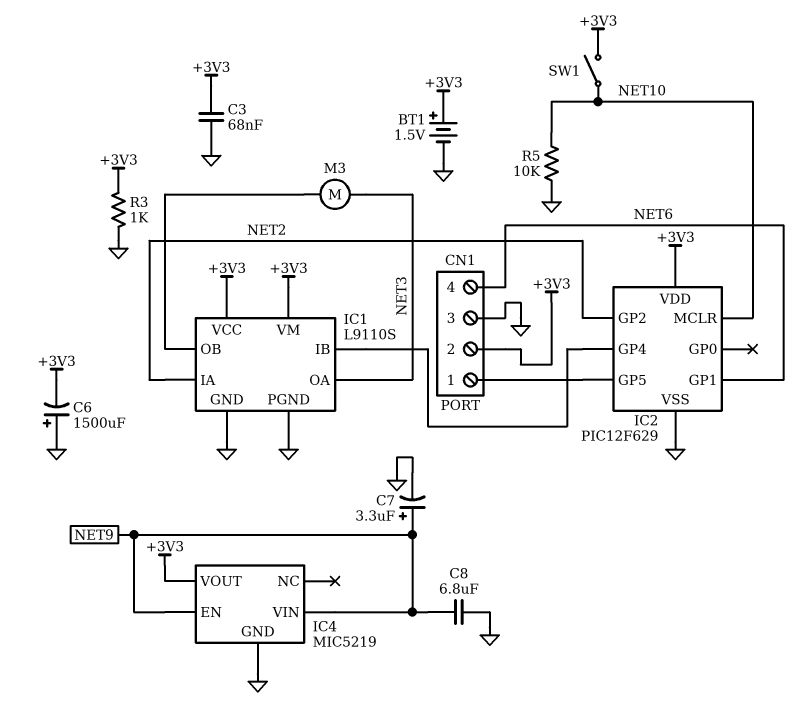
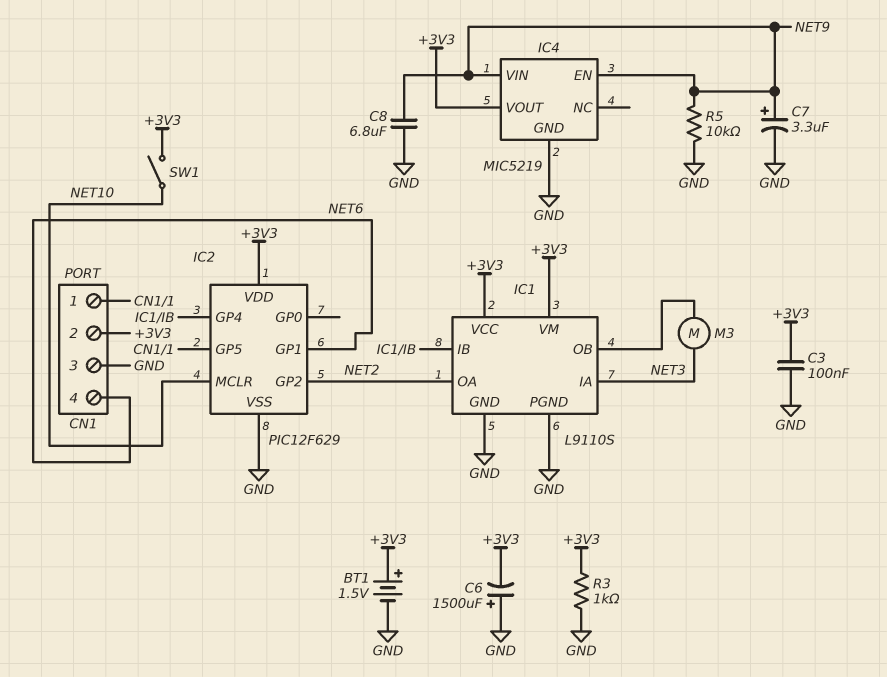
C3: 68nF (+3V3, GND) -> 100nF (+3V3, GND)
IC1 pin IA: NET2 -> NET3
IC1 pin OA: NET3 -> NET2
R5: 10k (GND, NET10) -> 10k (GND, NET9)

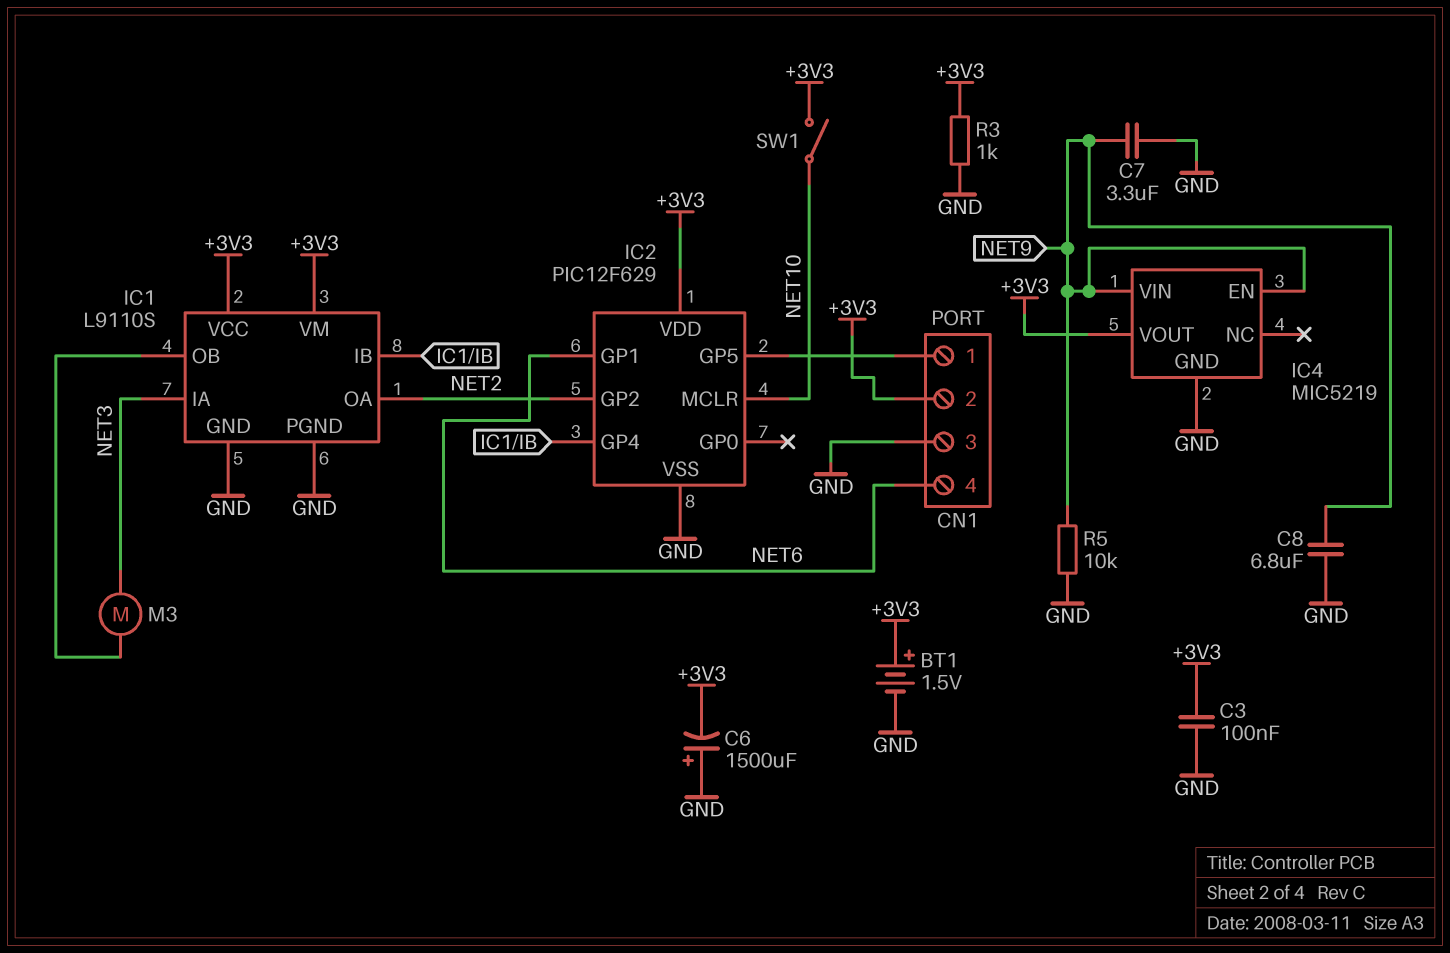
C7: 3.3uF (plus NET9, minus GND) -> 3.3uF (GND, NET9)

